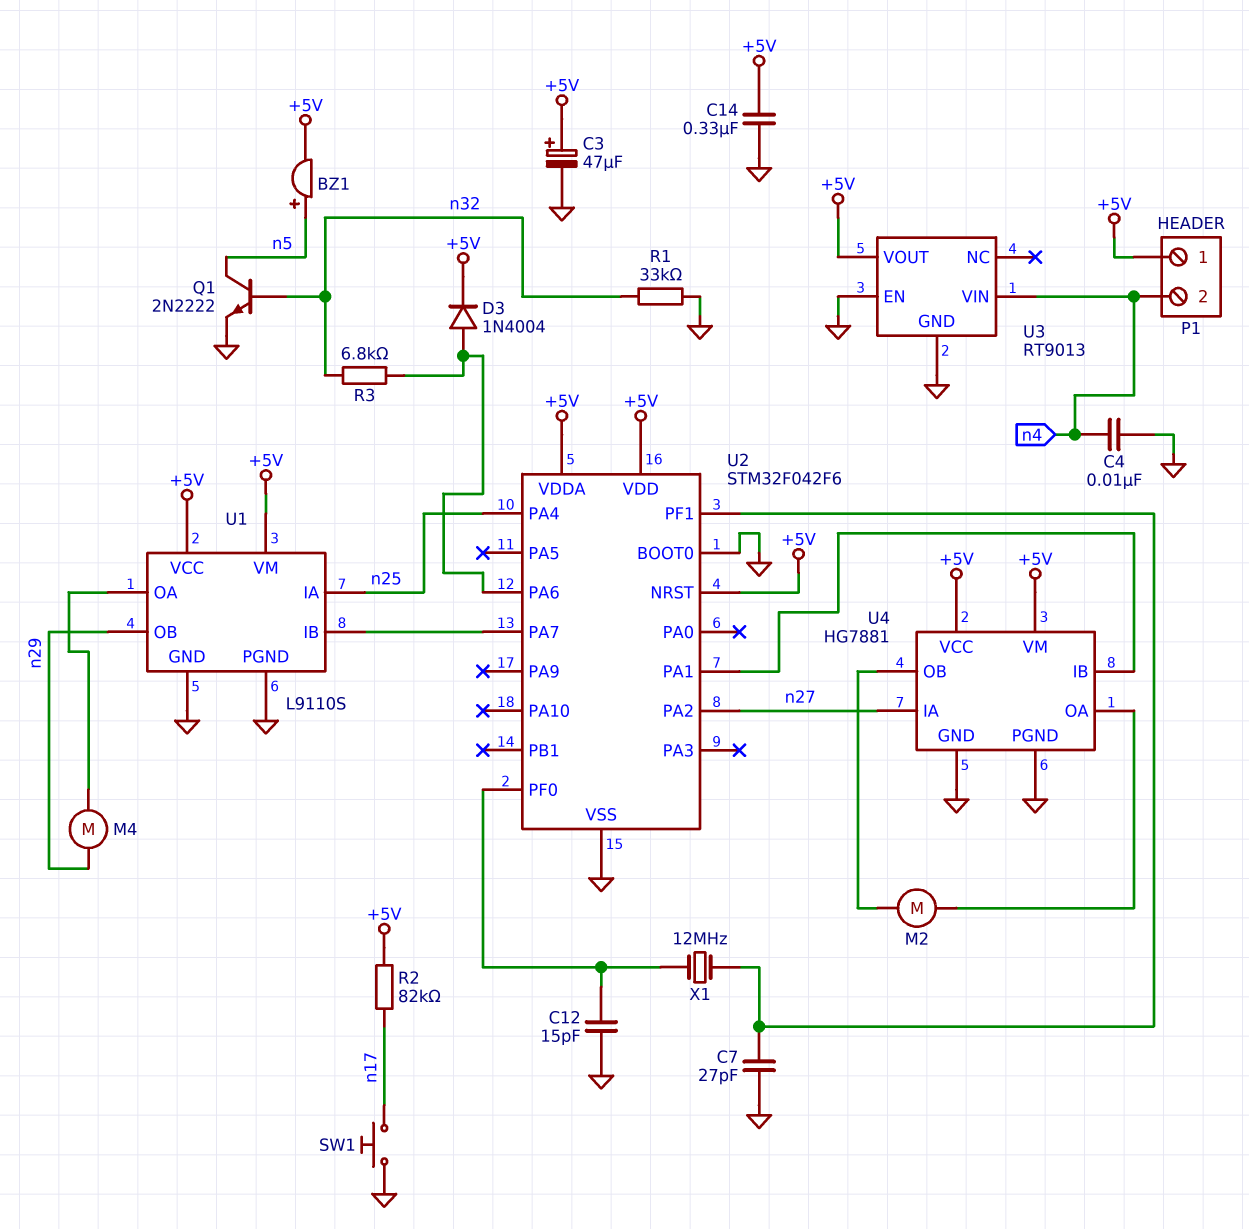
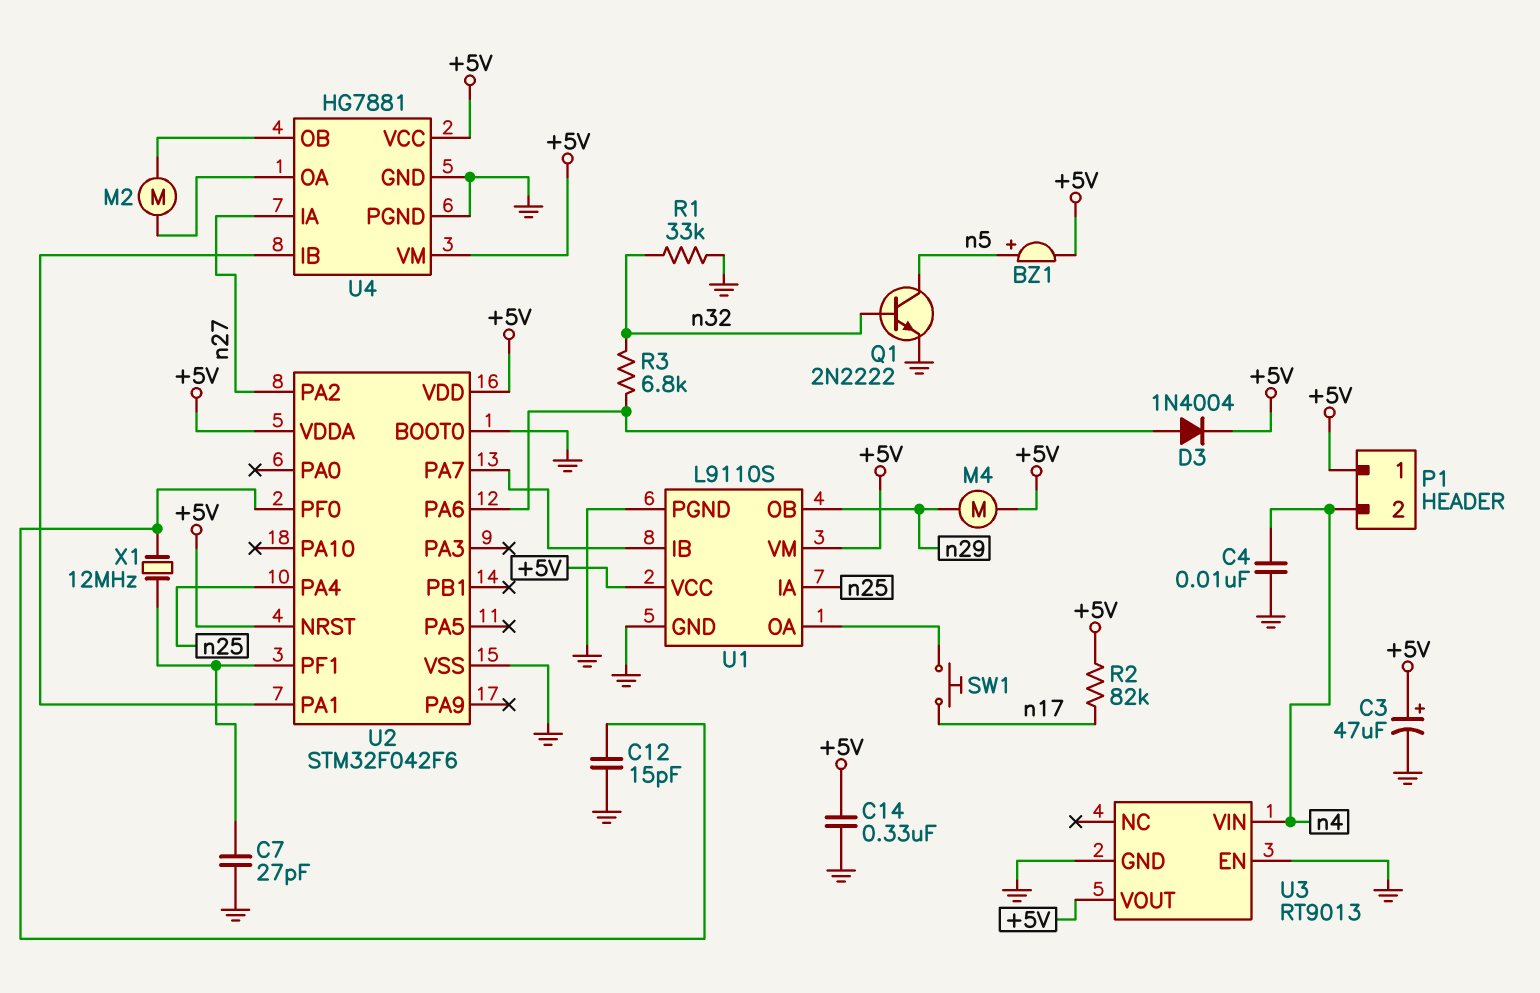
M4: motor (U1/OA, n29) -> motor (+5V, n29)
SW1: button (GND, n17) -> button (U1/OA, n17)

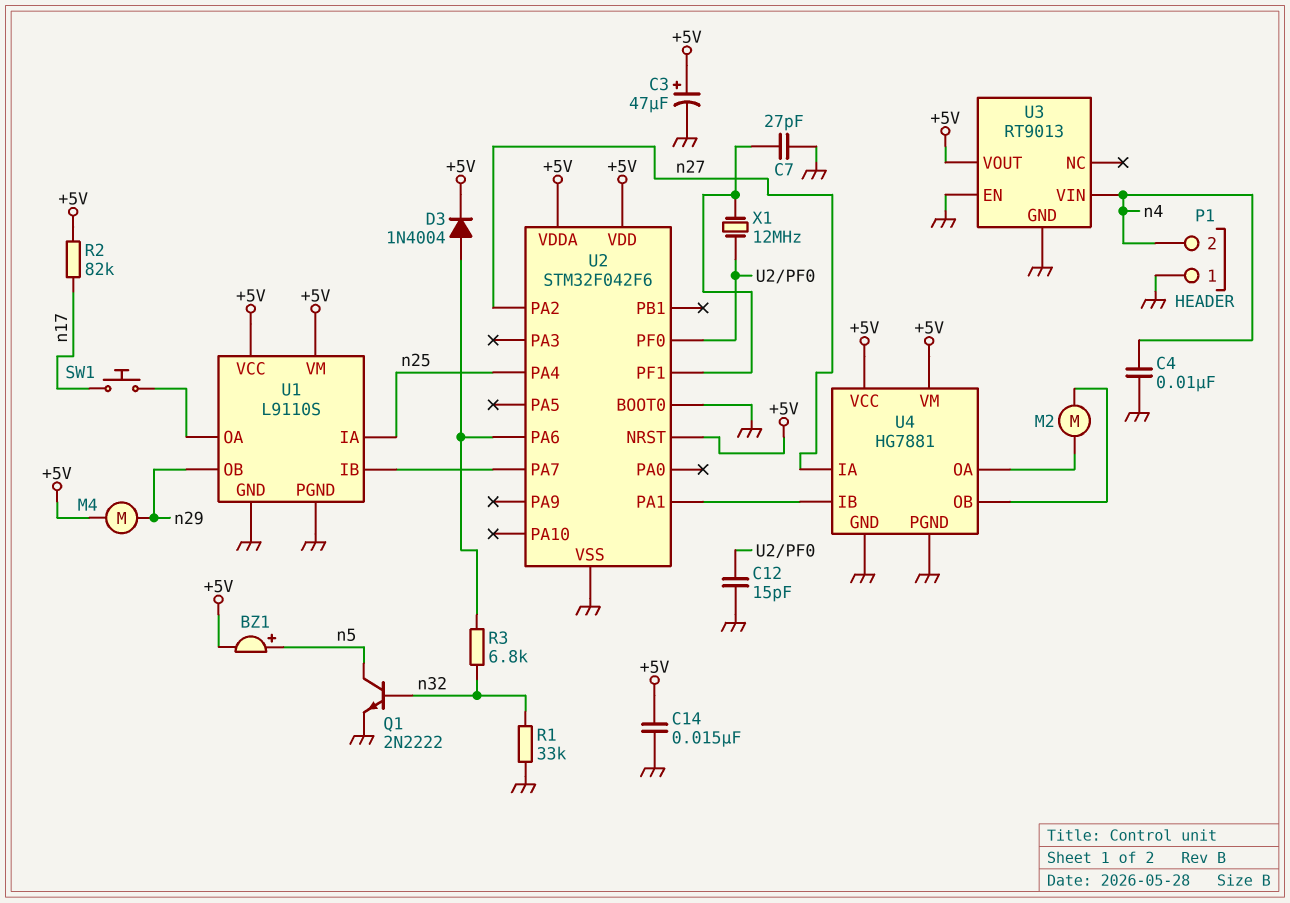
C14: 330nF (+5V, GND) -> 15nF (+5V, GND)
P1 pin 1: +5V -> GND

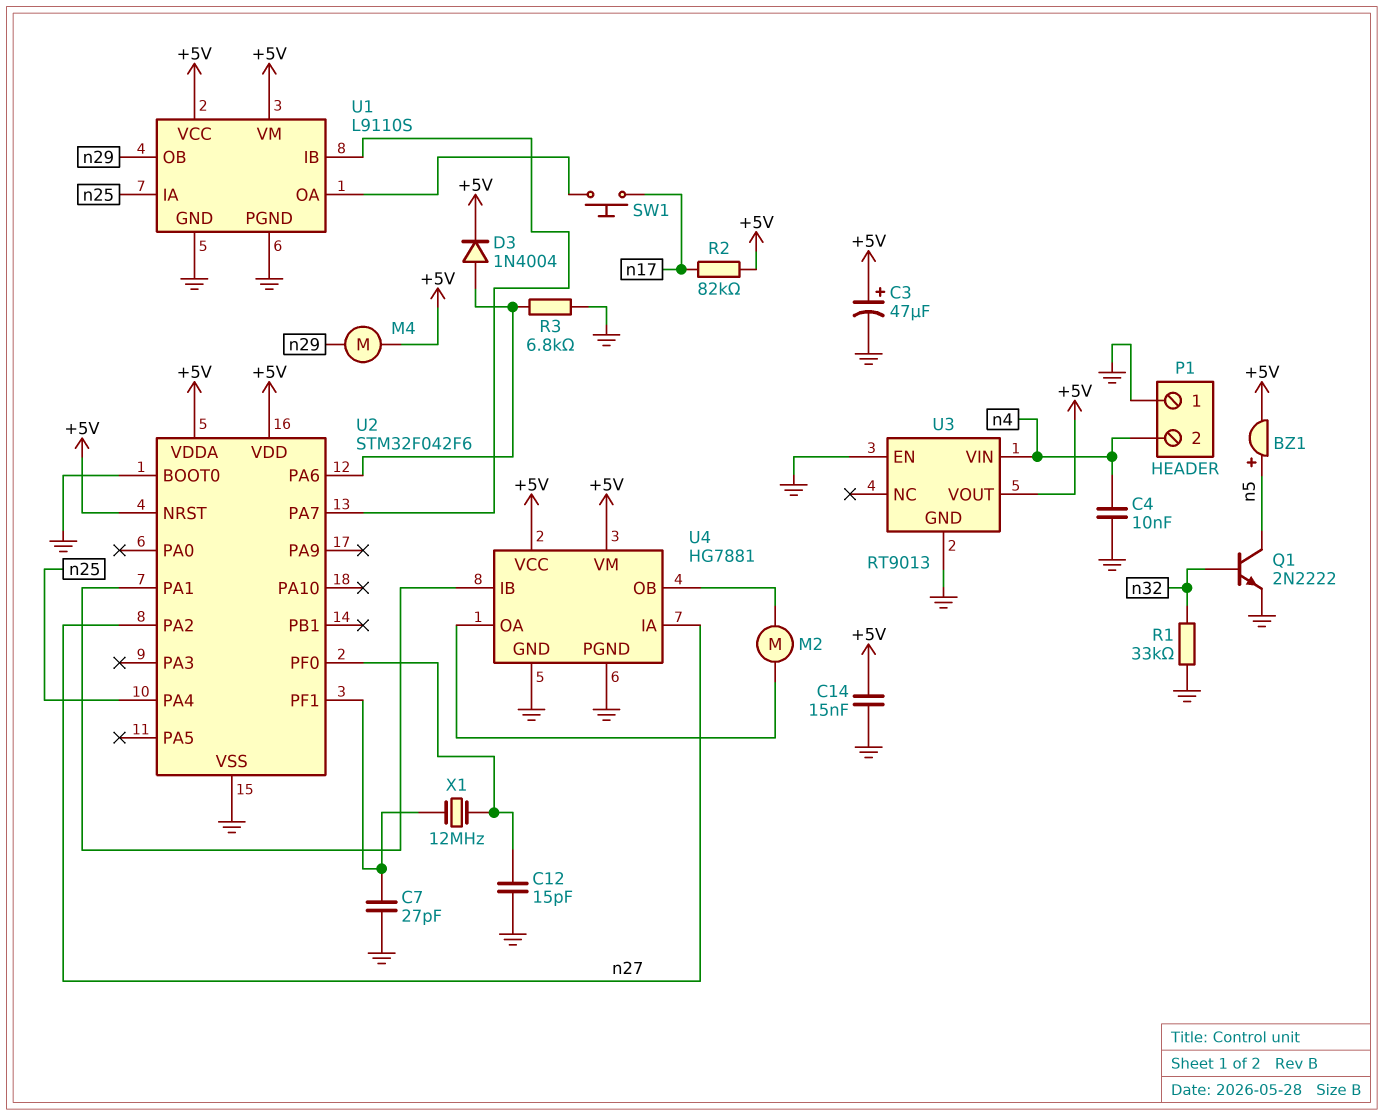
R3: 6.8k (U2/PA6, n32) -> 6.8k (GND, U2/PA6)

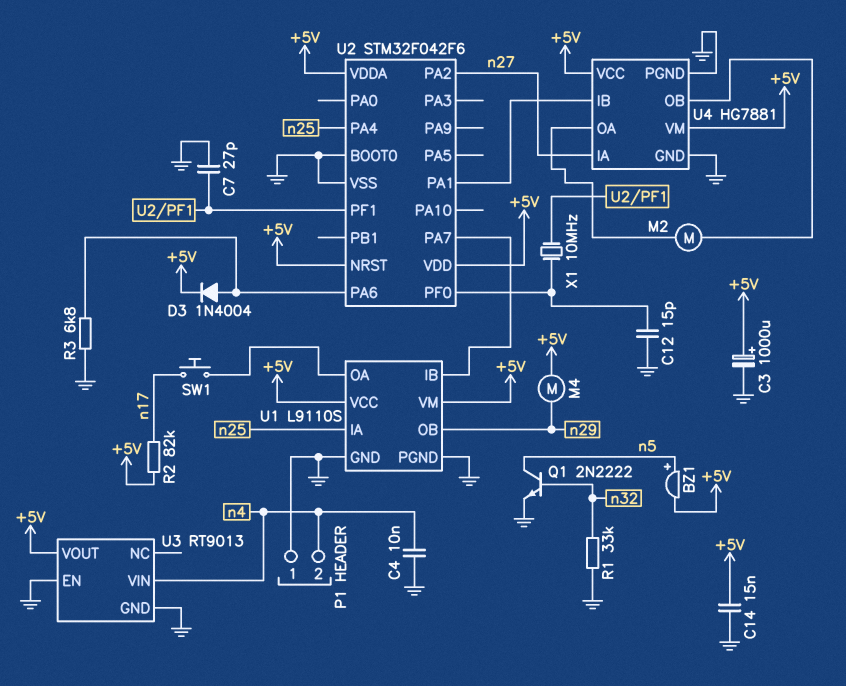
C3: 47uF (plus +5V, minus GND) -> 1000uF (plus +5V, minus GND)
X1: 12MHz (U2/PF0, U2/PF1) -> 10MHz (U2/PF0, U2/PF1)

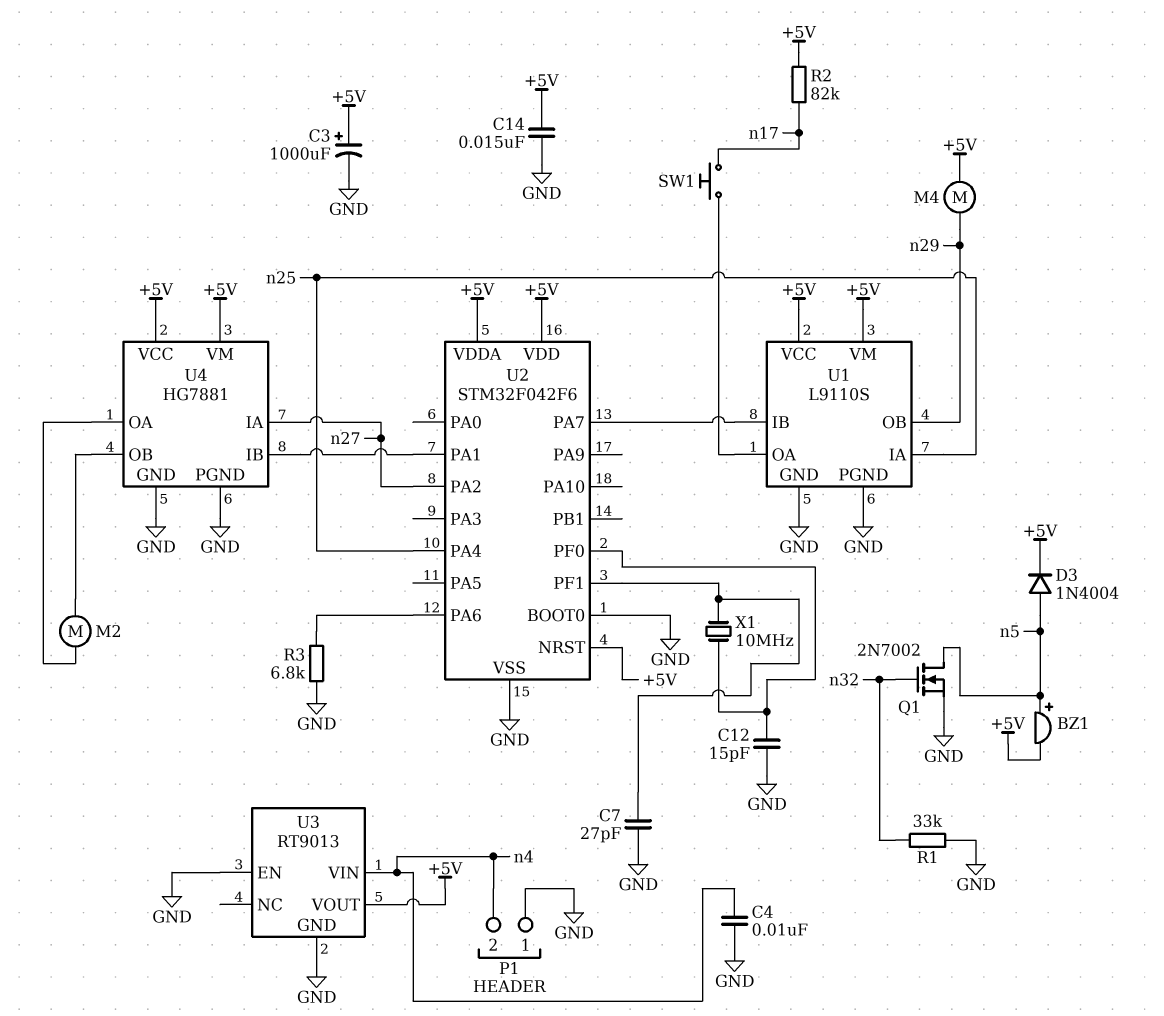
D3: diode 1N4004 (A U2/PA6, K +5V) -> diode 1N4004 (A n5, K +5V)
Q1: NPN 2N2222 (B n32, C n5, E GND) -> NMOS 2N7002 (G n32, D n5, S GND)

